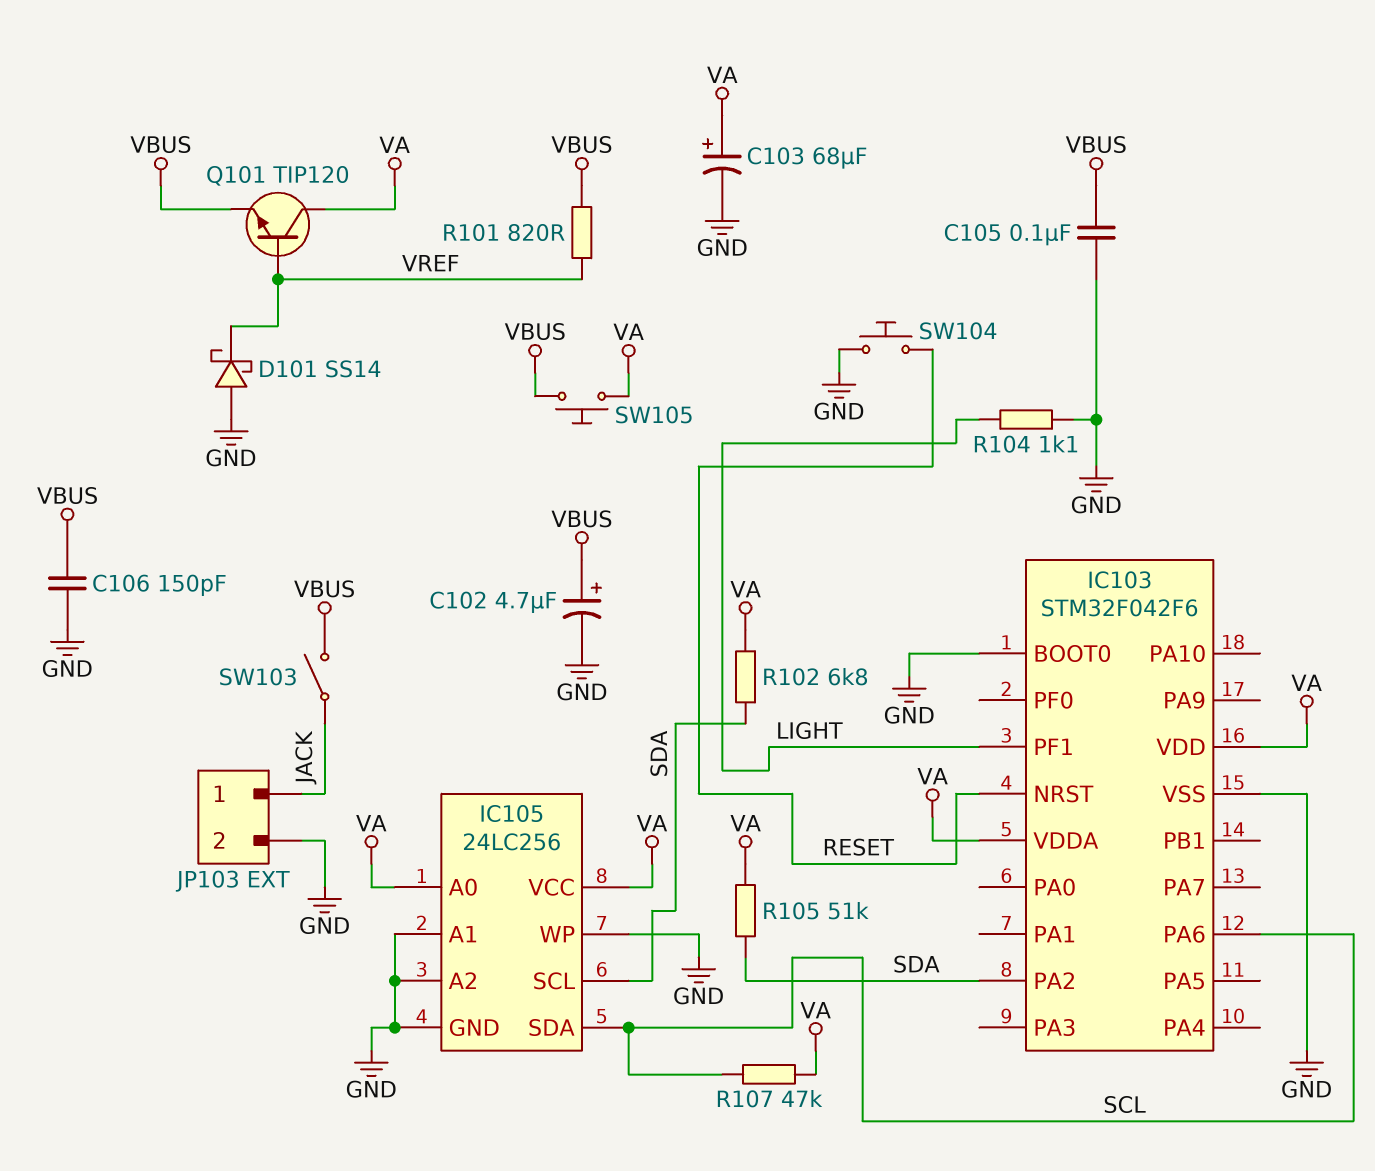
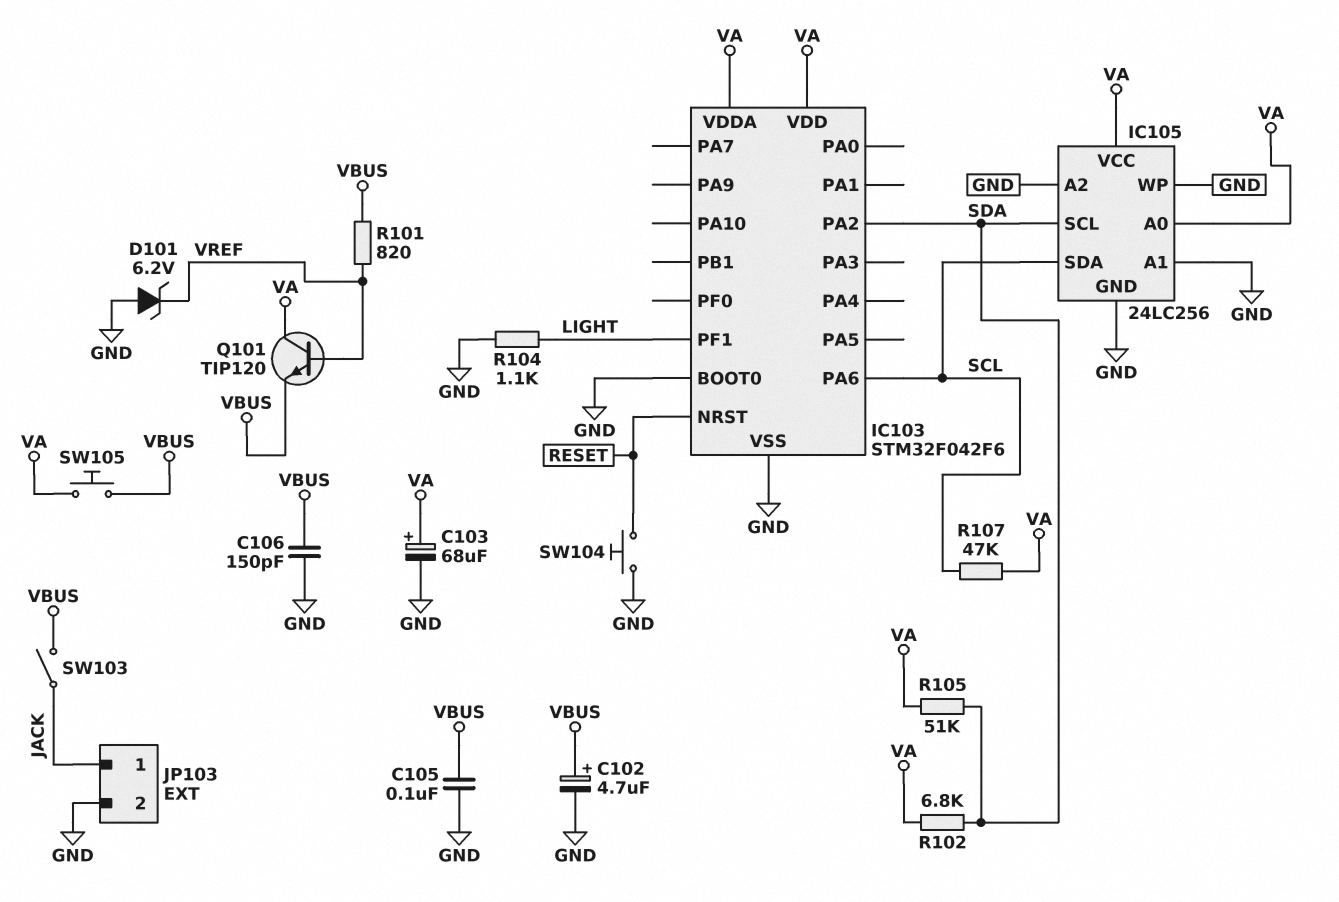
D101: schottky SS14 (A GND, K VREF) -> zener 6.2V (A GND, K VREF)

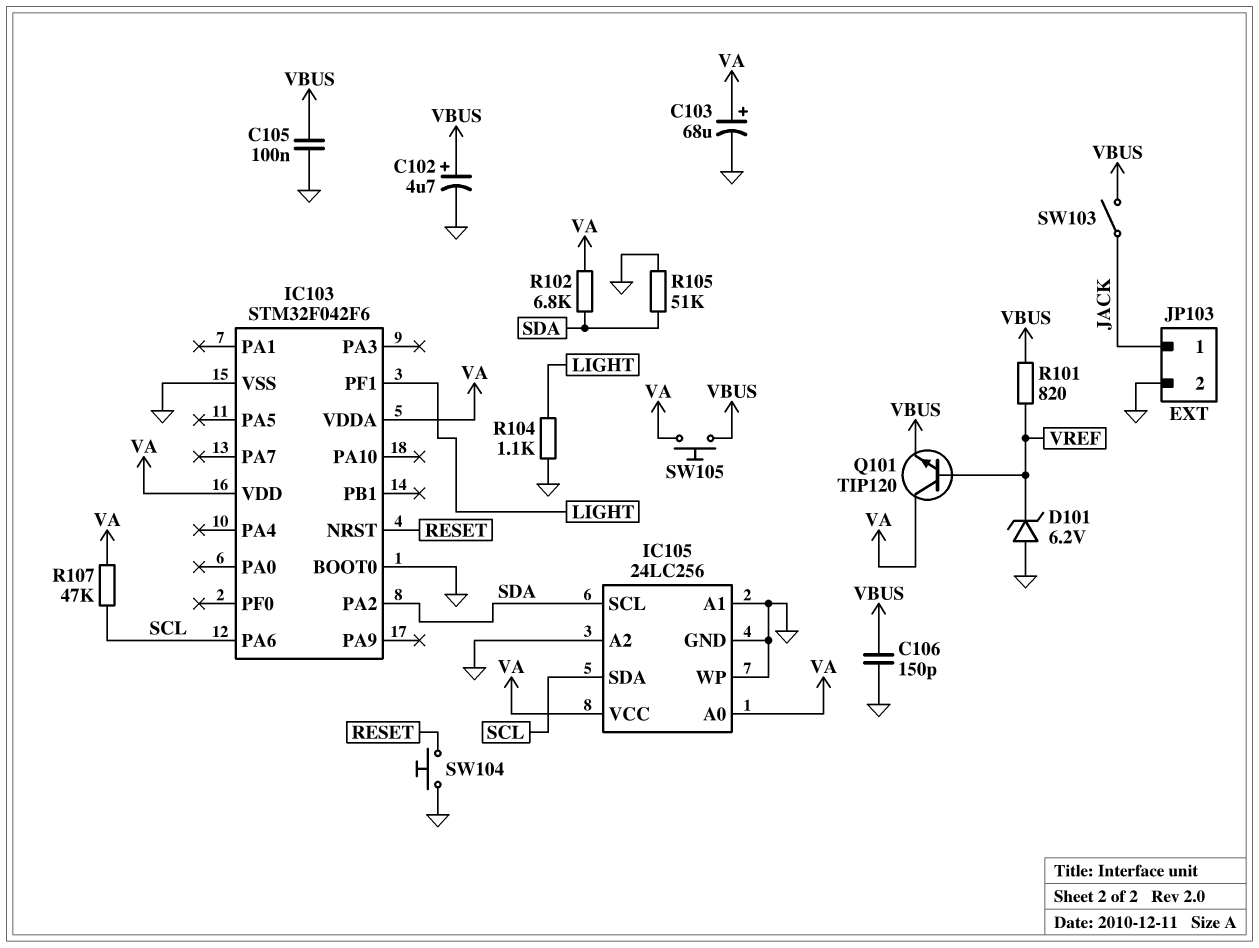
R105: 51k (SDA, VA) -> 51k (GND, SDA)

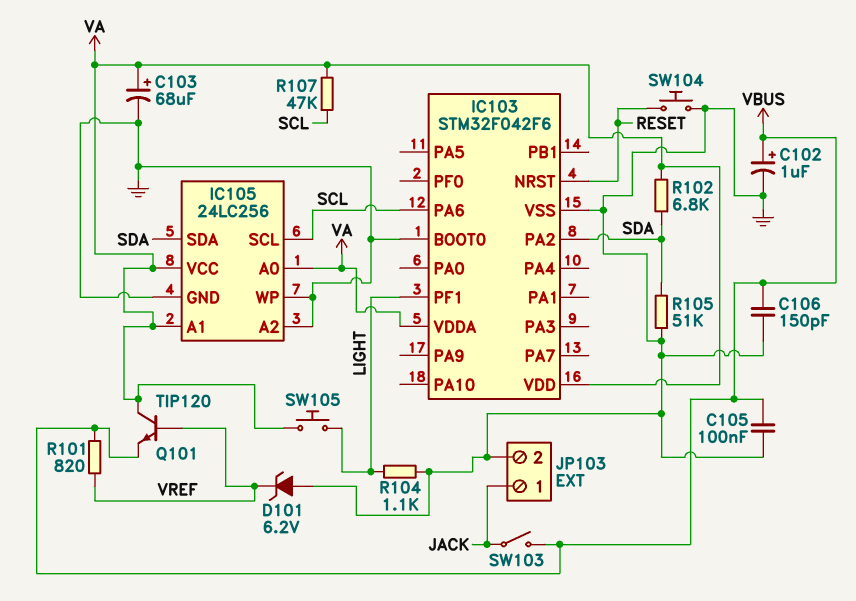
C102: 4.7uF (plus VBUS, minus GND) -> 1uF (plus VBUS, minus GND)
IC105 pin A1: GND -> VA
IC105 pin SCL: SDA -> SCL
IC105 pin SDA: SCL -> SDA
SW105: button (VA, VBUS) -> button (LIGHT, VA)

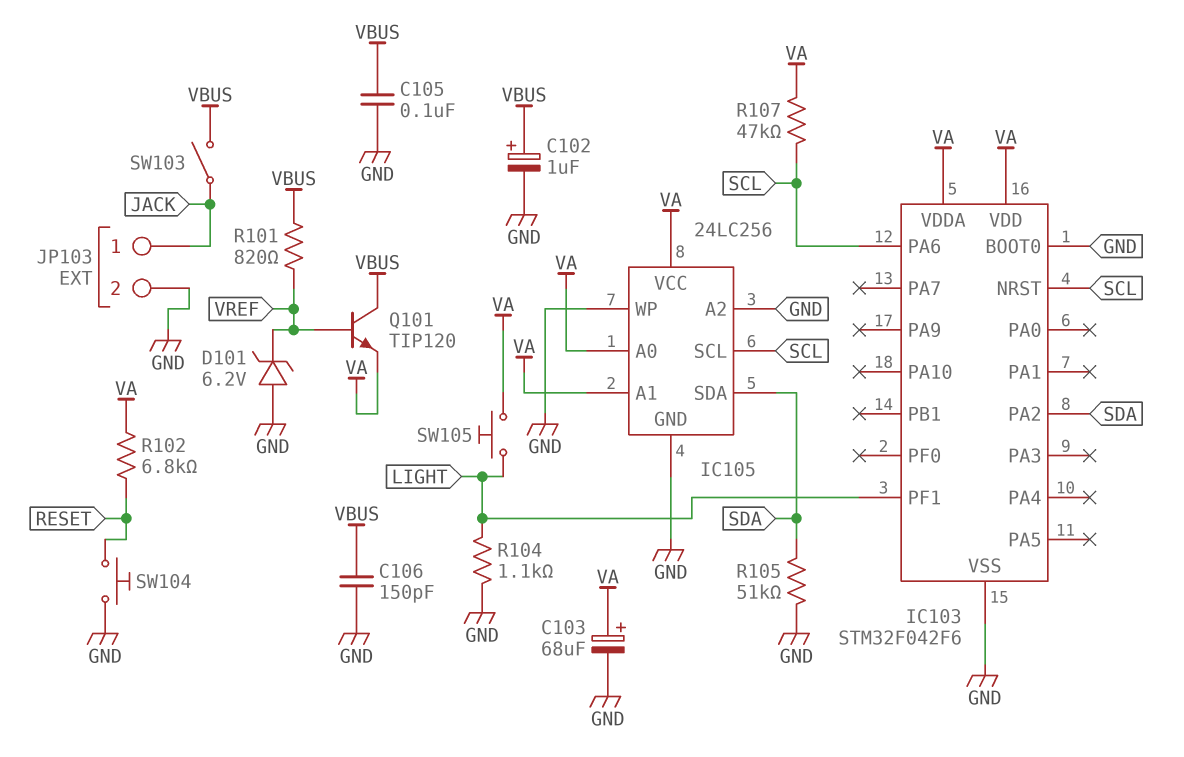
IC103 pin NRST: RESET -> SCL
Q101: NPN TIP120 (B VREF, C VA, E VBUS) -> NPN TIP120 (B VREF, C VBUS, E VA)
R102: 6.8k (SDA, VA) -> 6.8k (RESET, VA)

